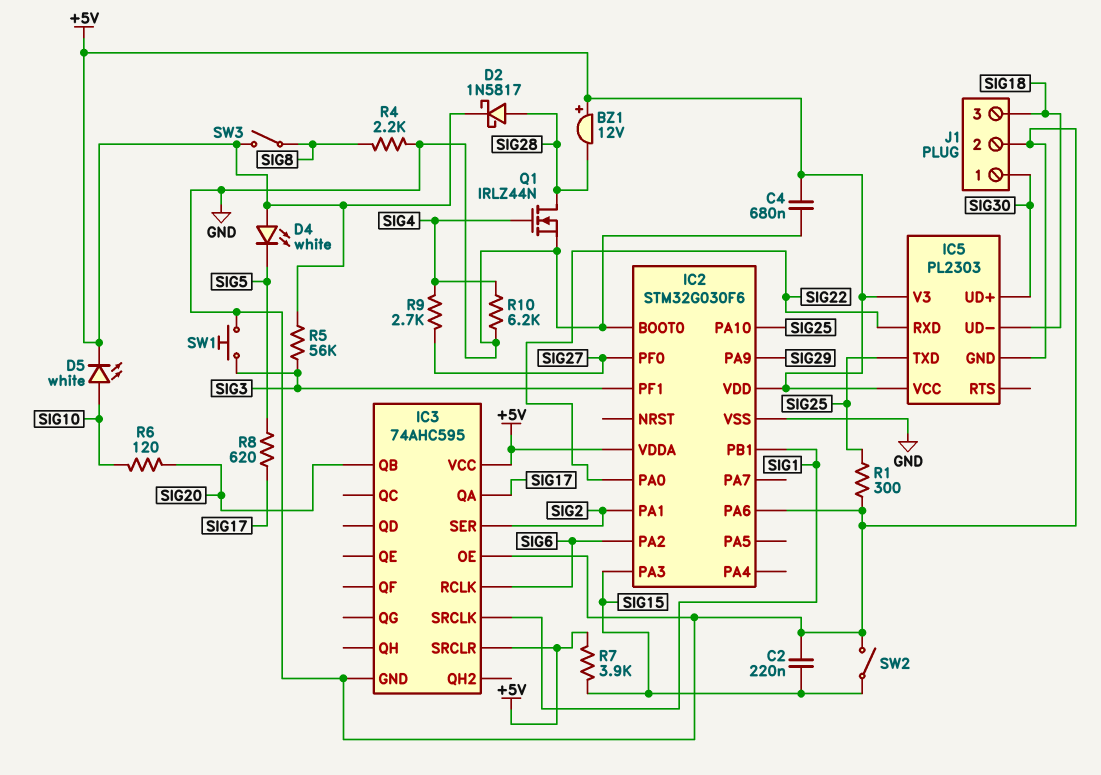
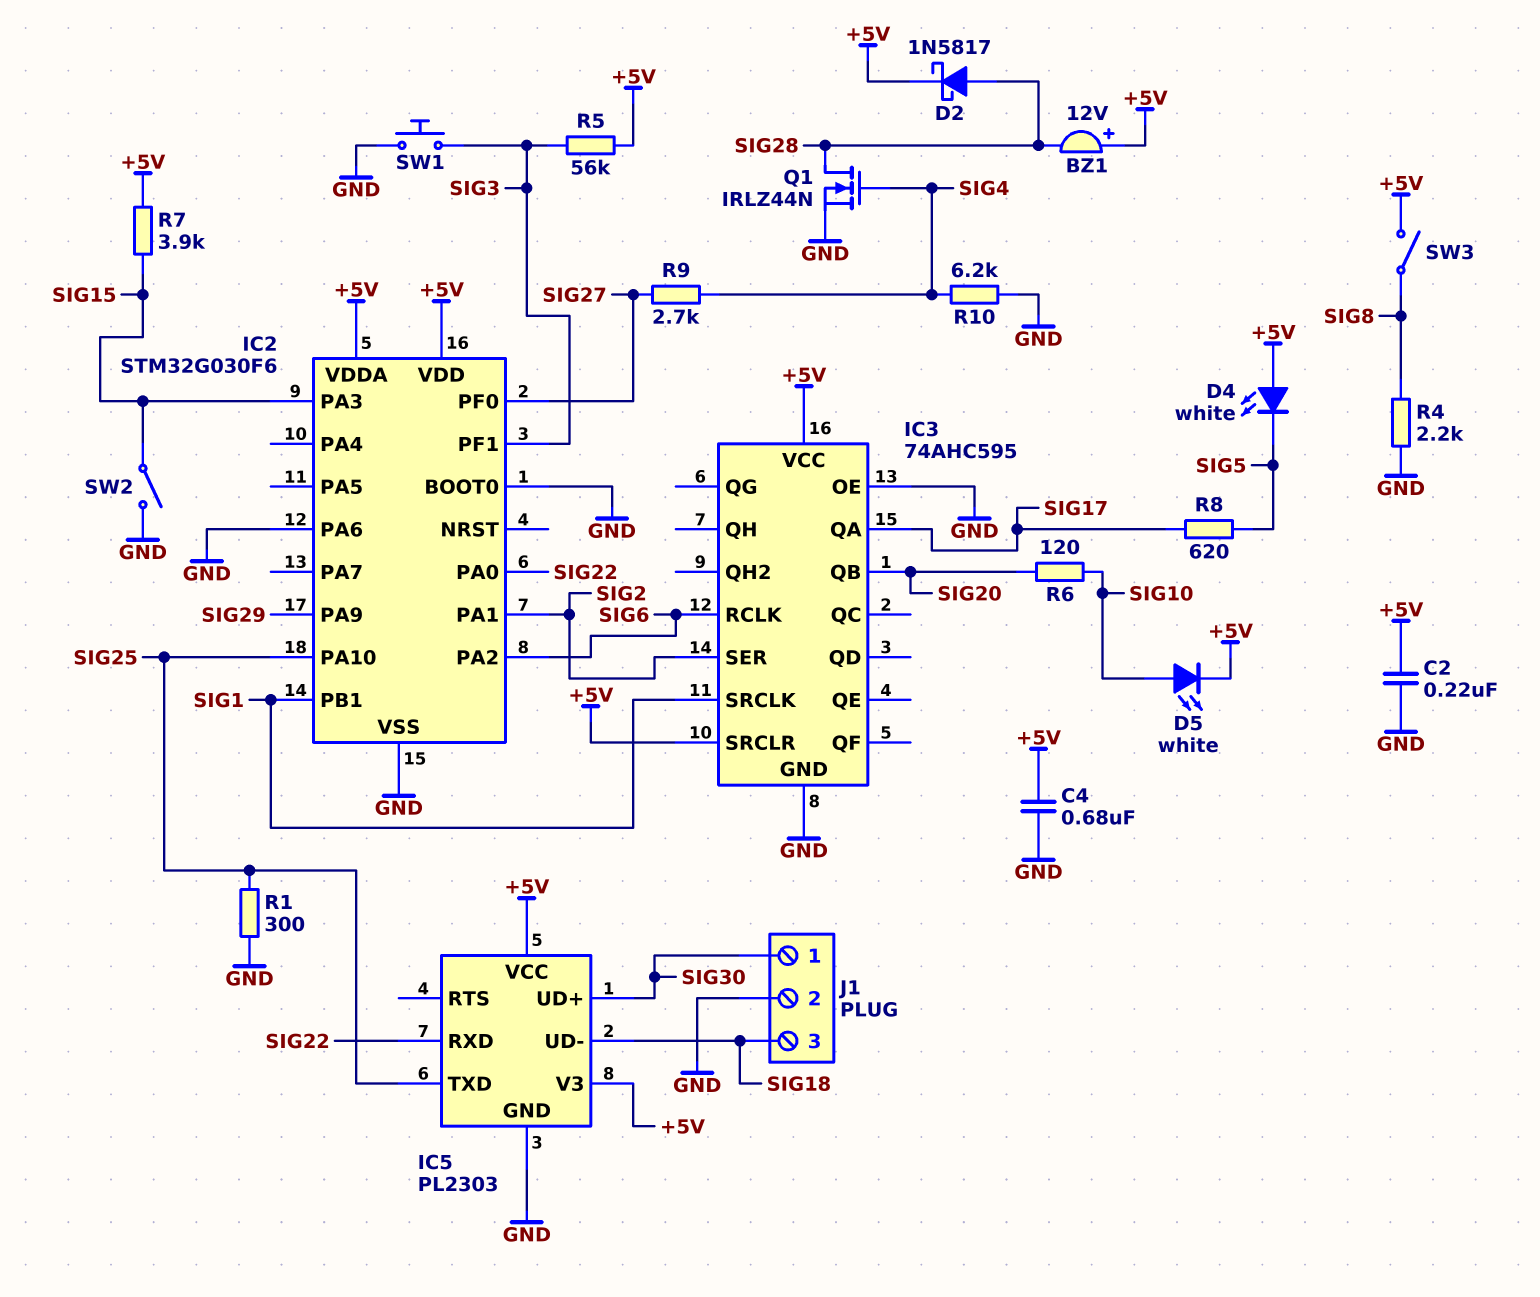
C2: 220nF (GND, SIG15) -> 220nF (+5V, GND)

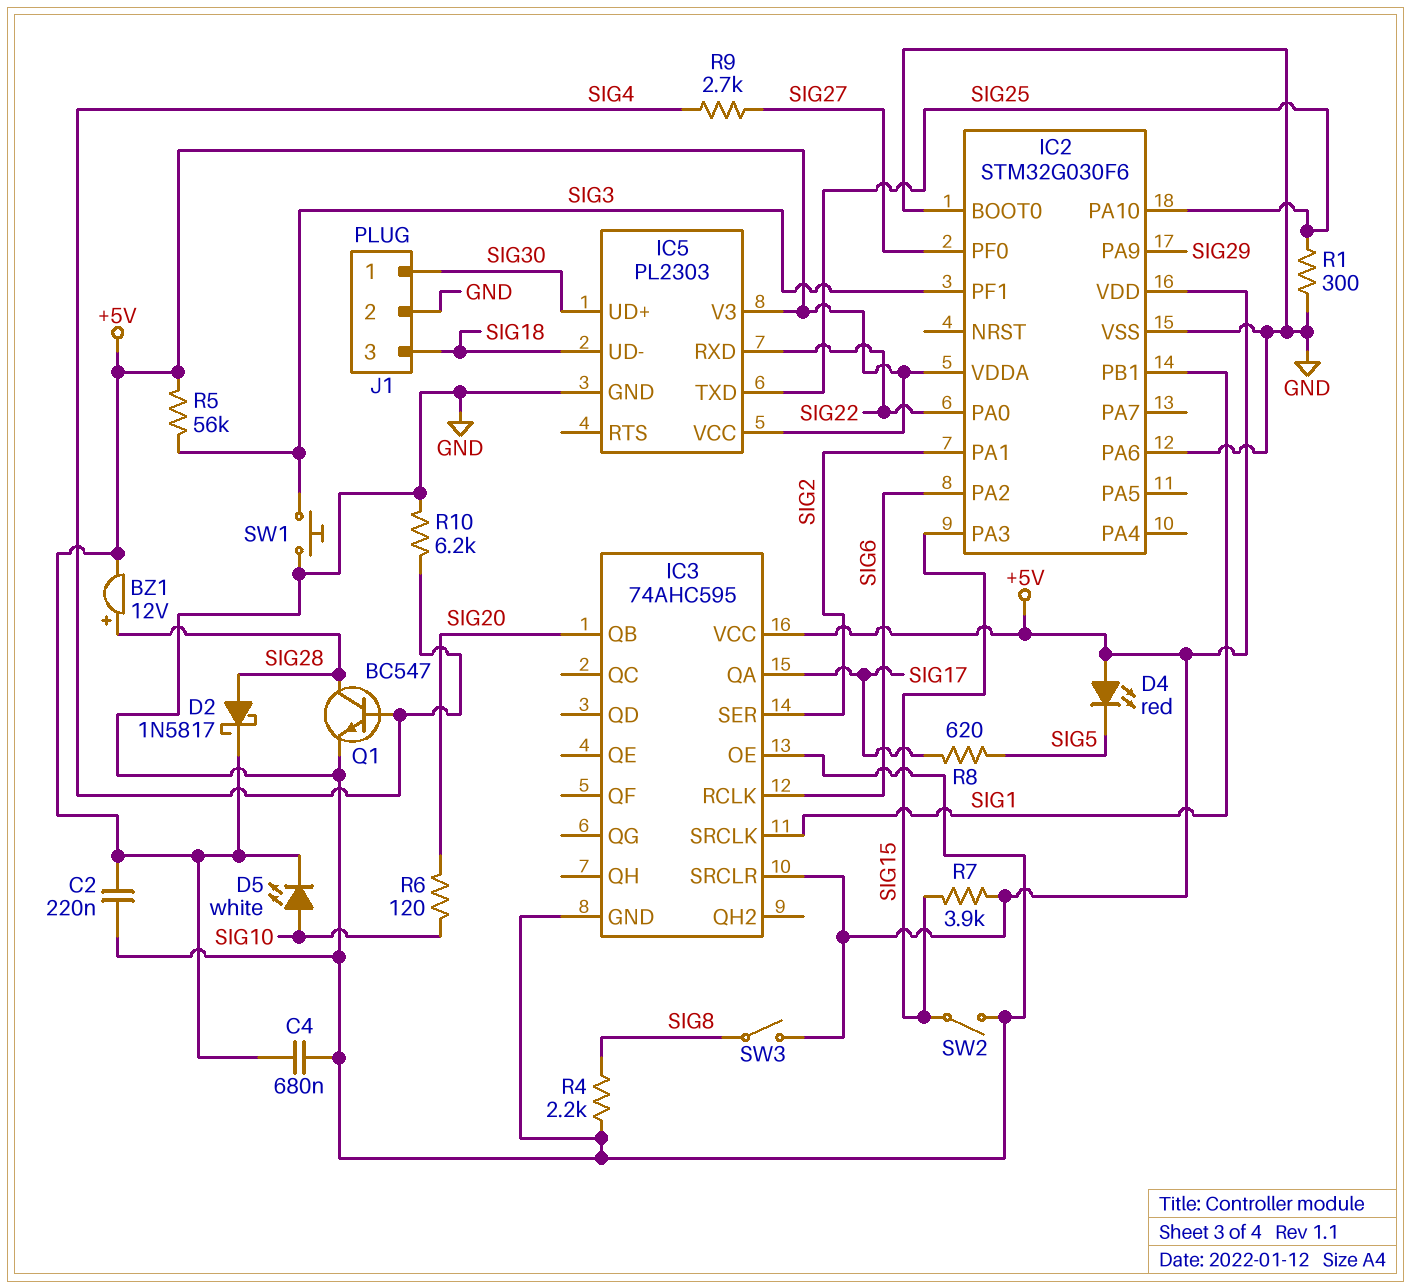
BZ1: buzzer 12V (plus +5V, minus SIG28) -> buzzer 12V (plus SIG28, minus +5V)
D4: LED white (A +5V, K SIG5) -> LED red (A +5V, K SIG5)
Q1: NMOS IRLZ44N (G SIG4, D SIG28, S GND) -> NPN BC547 (B SIG4, C SIG28, E GND)

